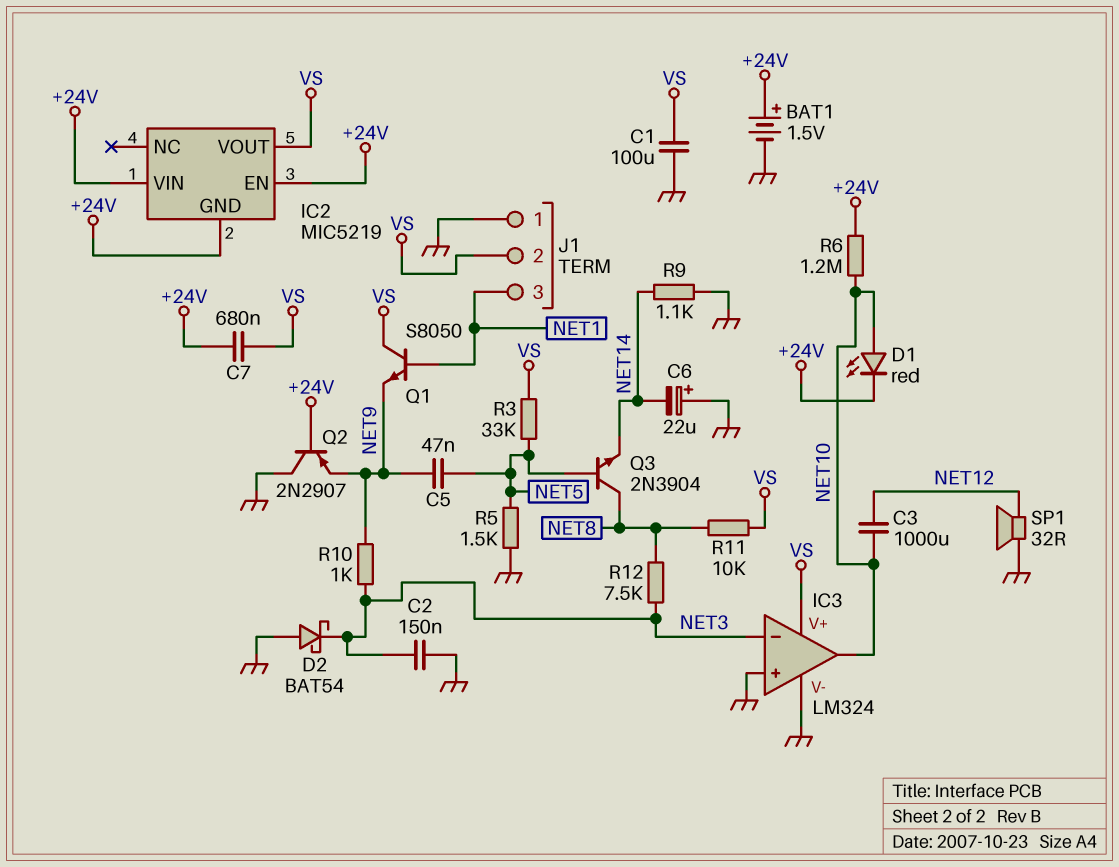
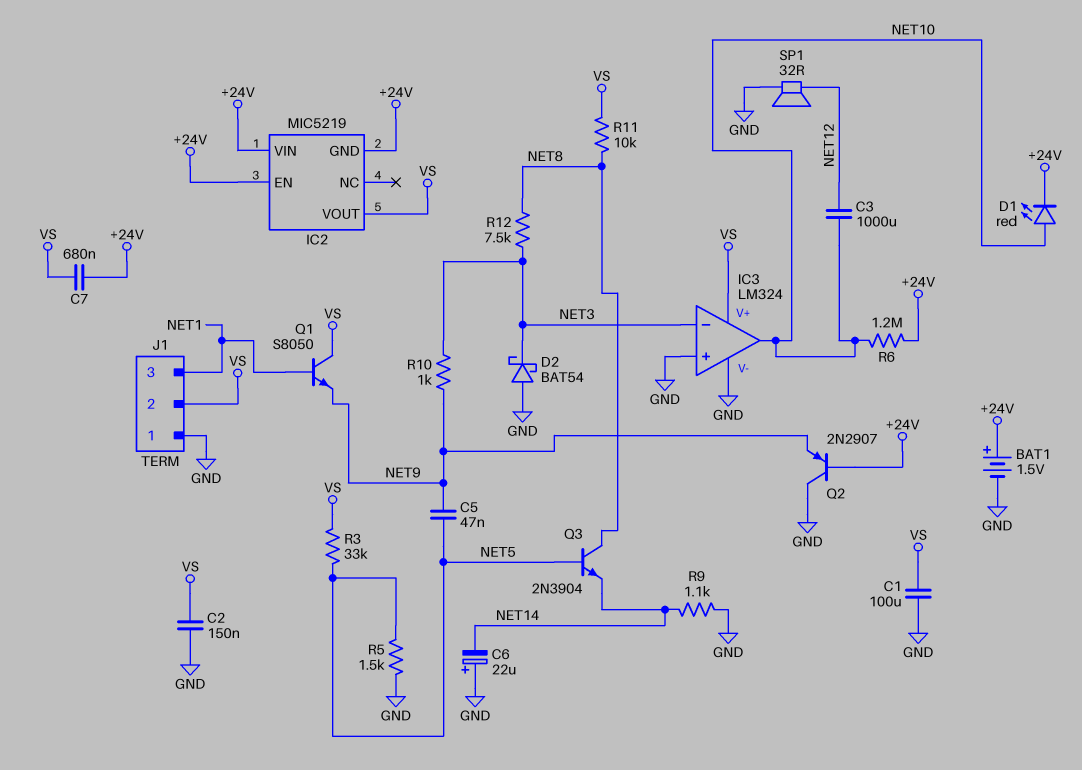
C2: 150nF (GND, NET3) -> 150nF (GND, VS)

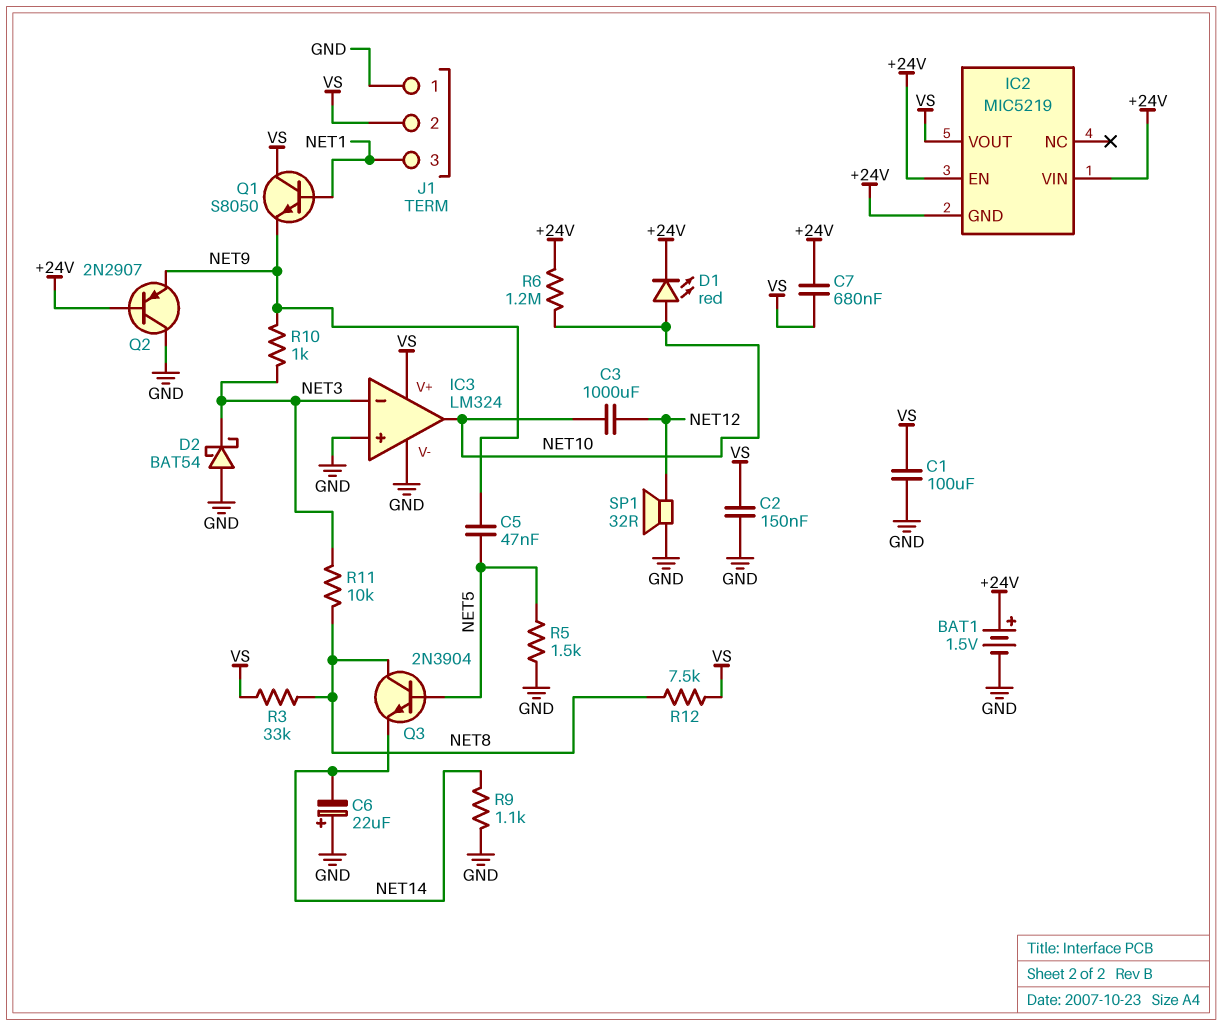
R3: 33k (NET5, VS) -> 33k (NET8, VS)
R11: 10k (NET8, VS) -> 10k (NET3, NET8)
R12: 7.5k (NET3, NET8) -> 7.5k (NET8, VS)

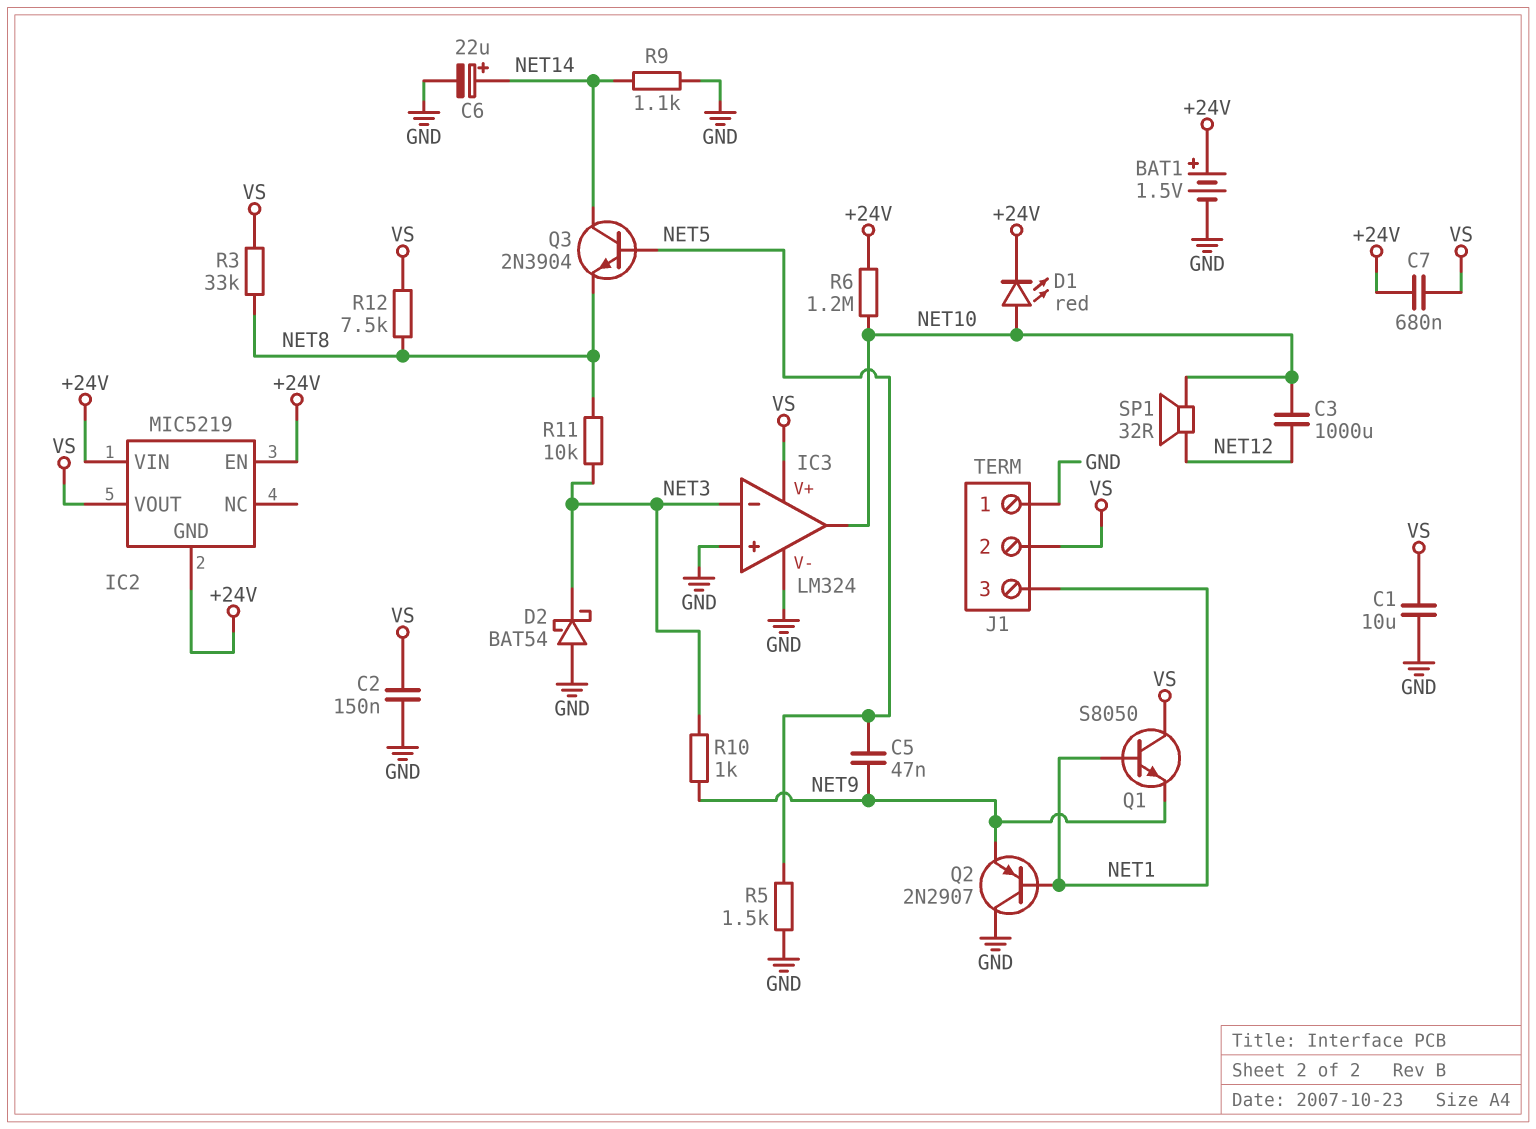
C1: 100uF (GND, VS) -> 10uF (GND, VS)
C6: 22uF (plus GND, minus NET14) -> 22uF (plus NET14, minus GND)
Q2: PNP 2N2907 (B +24V, C GND, E NET9) -> PNP 2N2907 (B NET1, C GND, E NET9)
Q3: NPN 2N3904 (B NET5, C NET8, E NET14) -> NPN 2N3904 (B NET5, C NET14, E NET8)
SP1: speaker 32R (GND, NET12) -> speaker 32R (NET10, NET12)

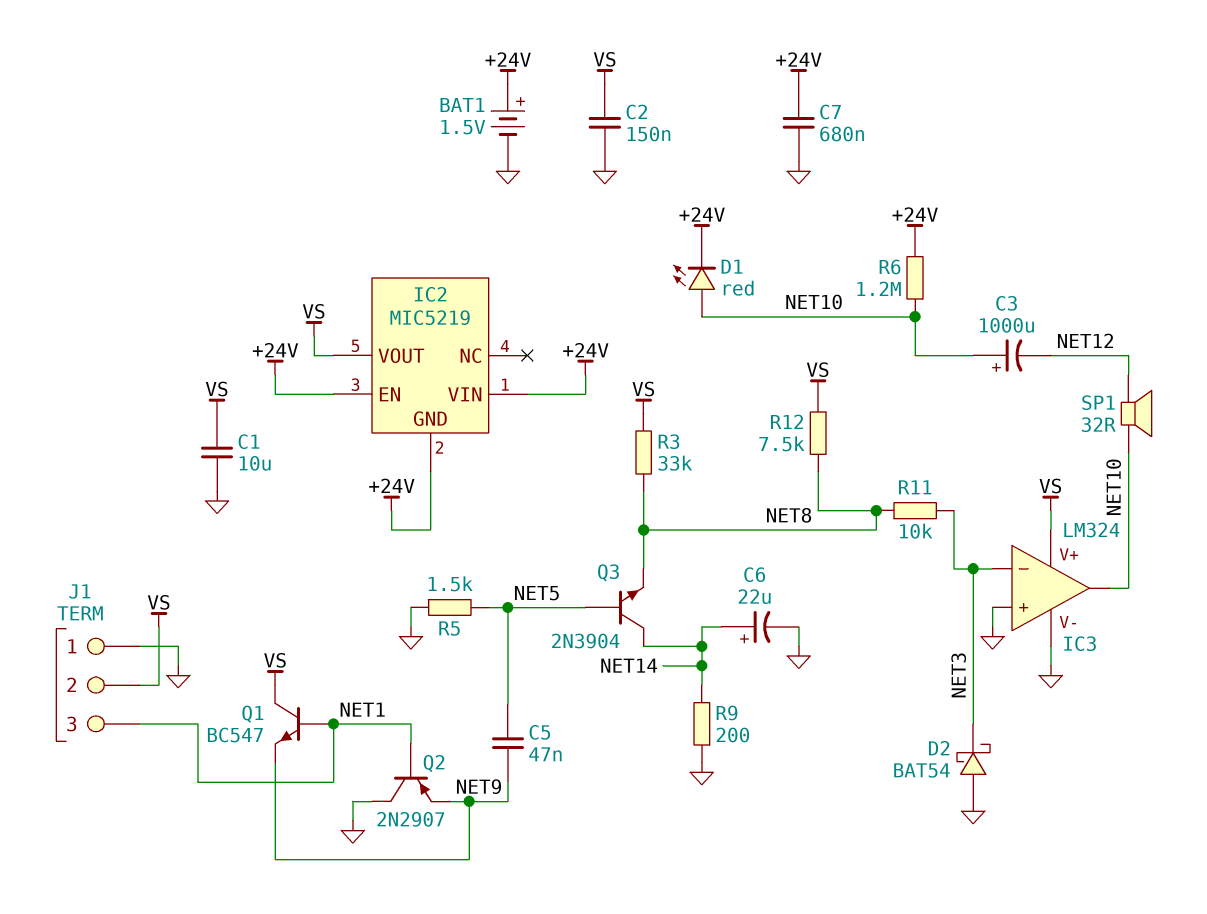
C3: 1000uF (NET10, NET12) -> 1000uF (plus NET10, minus NET12)
C7: 680nF (+24V, VS) -> 680nF (+24V, GND)
Q1: NPN S8050 (B NET1, C VS, E NET9) -> NPN BC547 (B NET1, C VS, E NET9)
R9: 1.1k (GND, NET14) -> 200 (GND, NET14)
R10: 1k (NET3, NET9) -> none

